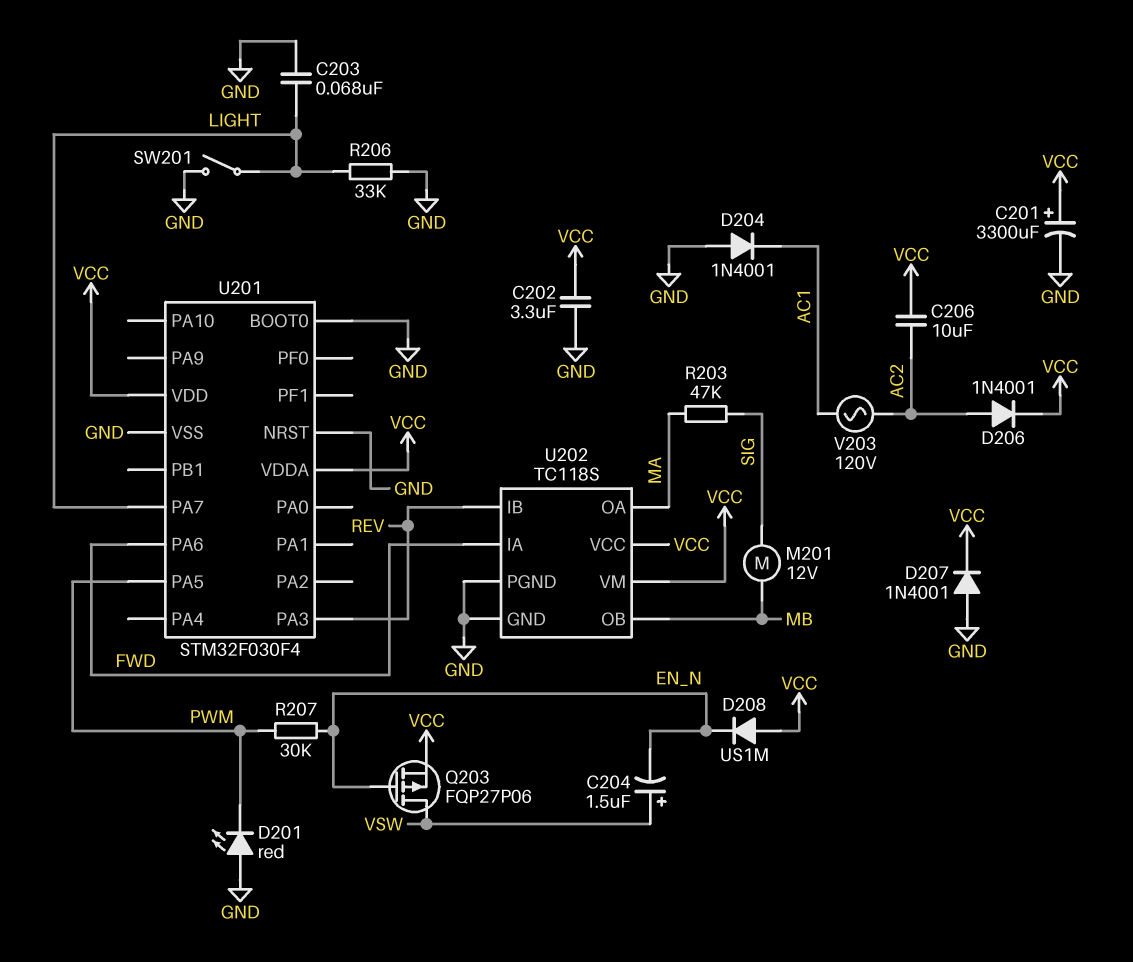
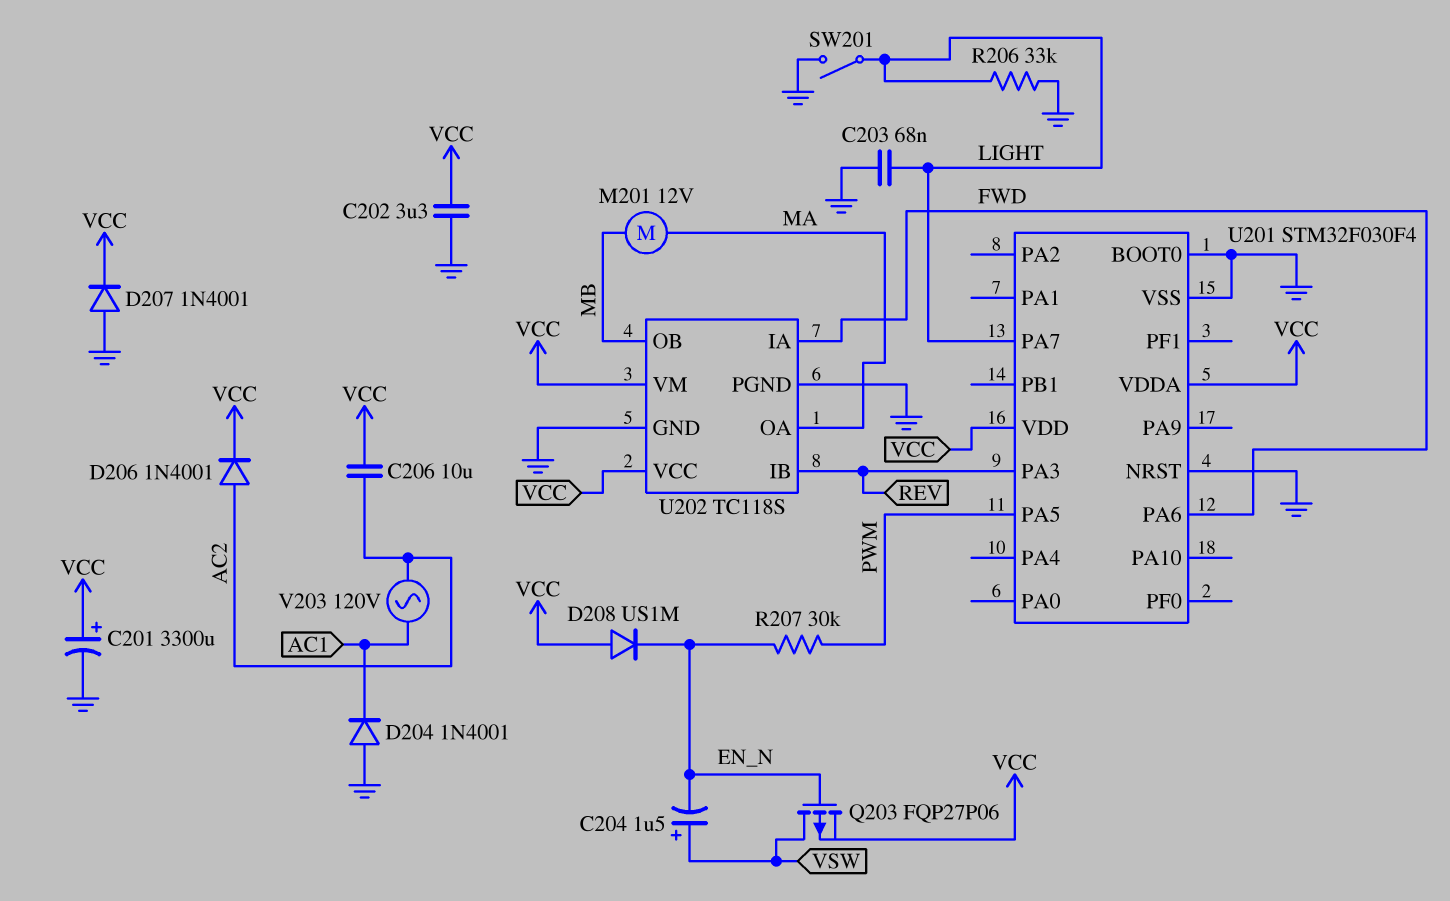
D201: LED red (A GND, K PWM) -> none
M201: motor 12V (MB, SIG) -> motor 12V (MA, MB)
R203: 47k (MA, SIG) -> none

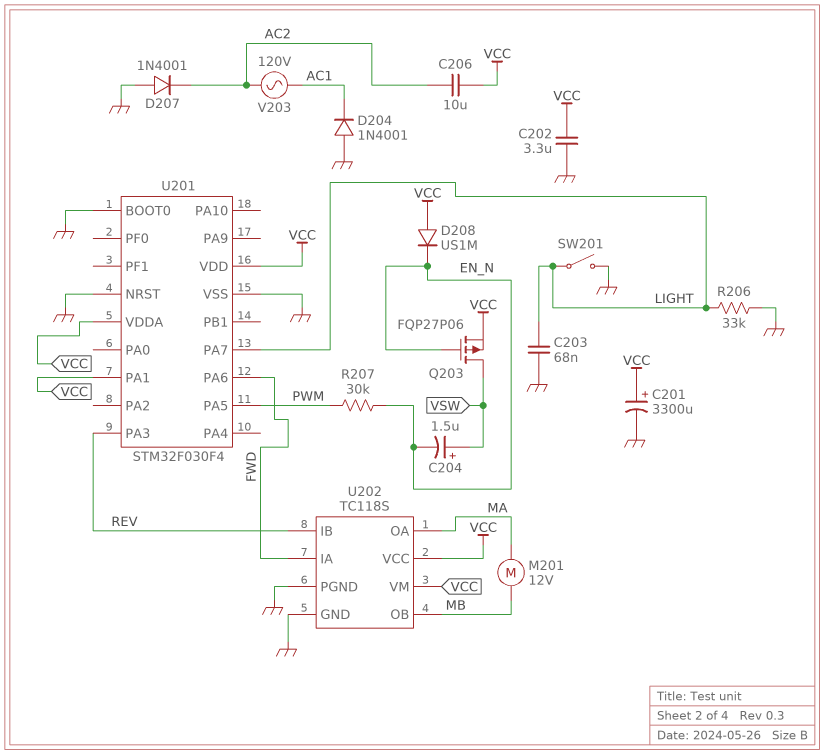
D206: diode 1N4001 (A AC2, K VCC) -> none
D207: diode 1N4001 (A GND, K VCC) -> diode 1N4001 (A GND, K AC2)
U201 pin PA1: none -> VCC

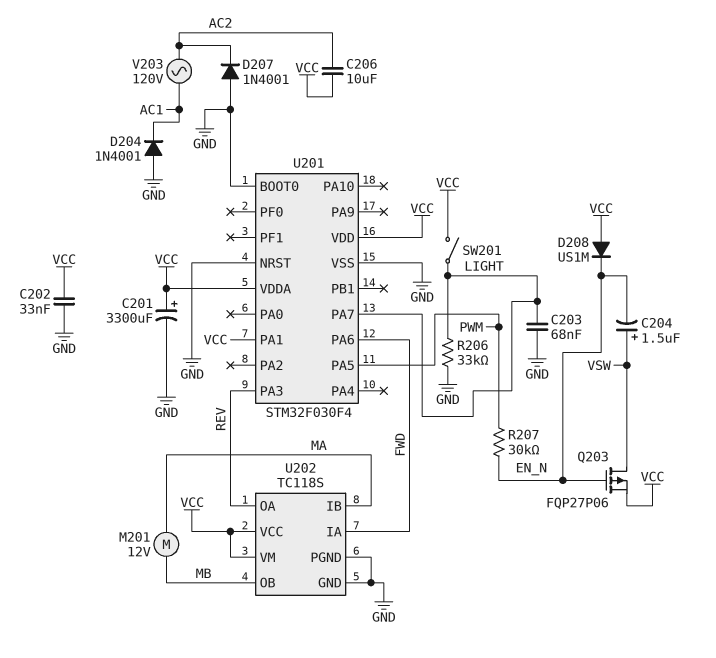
C202: 3.3uF (GND, VCC) -> 33nF (GND, VCC)
SW201: switch (GND, LIGHT) -> switch (LIGHT, VCC)
U202 pin IB: REV -> MA
U202 pin OA: MA -> REV

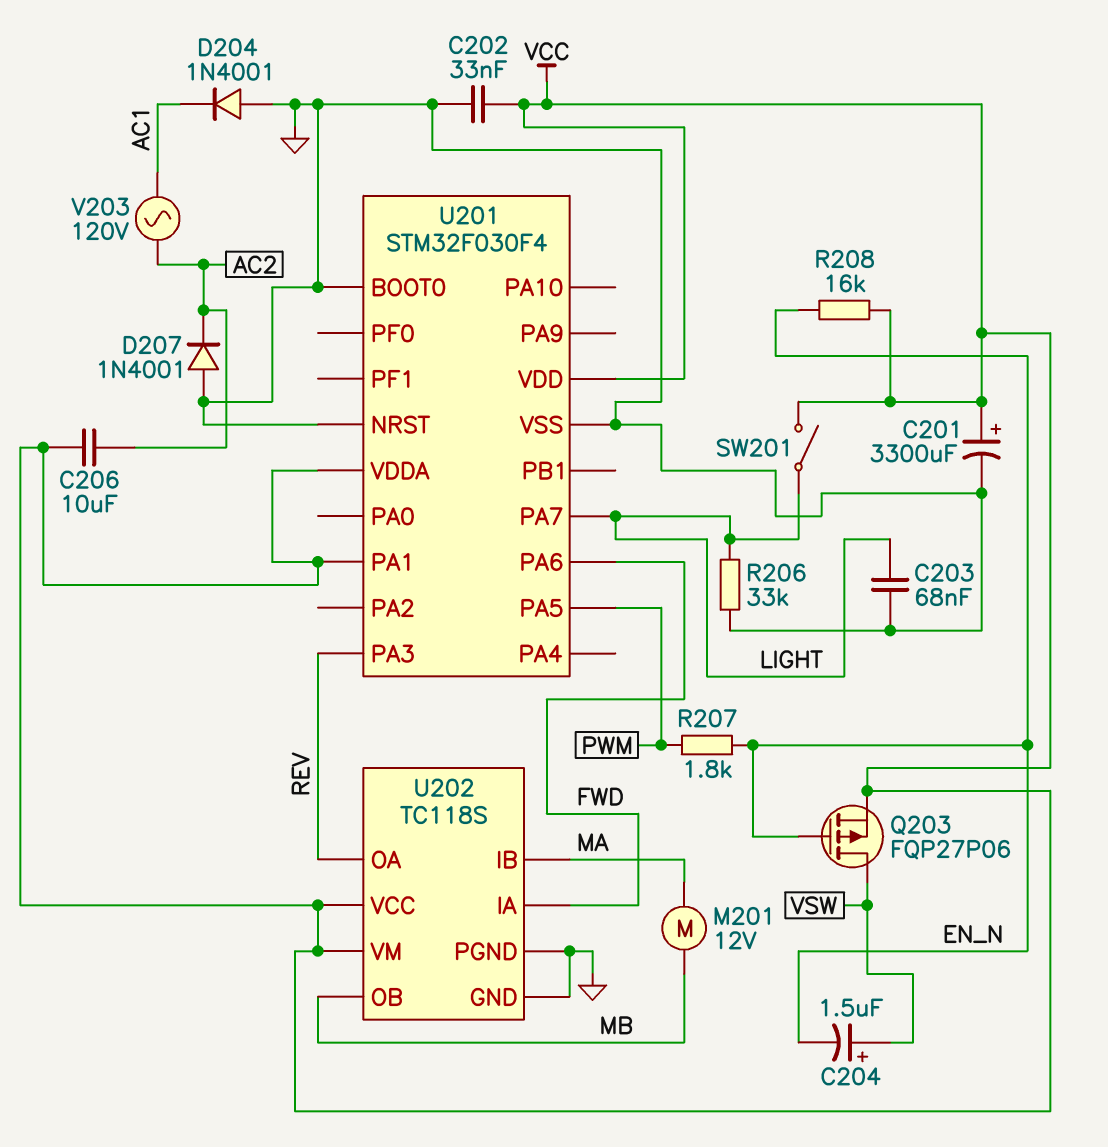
D208: diode US1M (A VCC, K EN_N) -> none
R207: 30k (EN_N, PWM) -> 1.8k (EN_N, PWM)
R208: none -> 16k (EN_N, VCC)

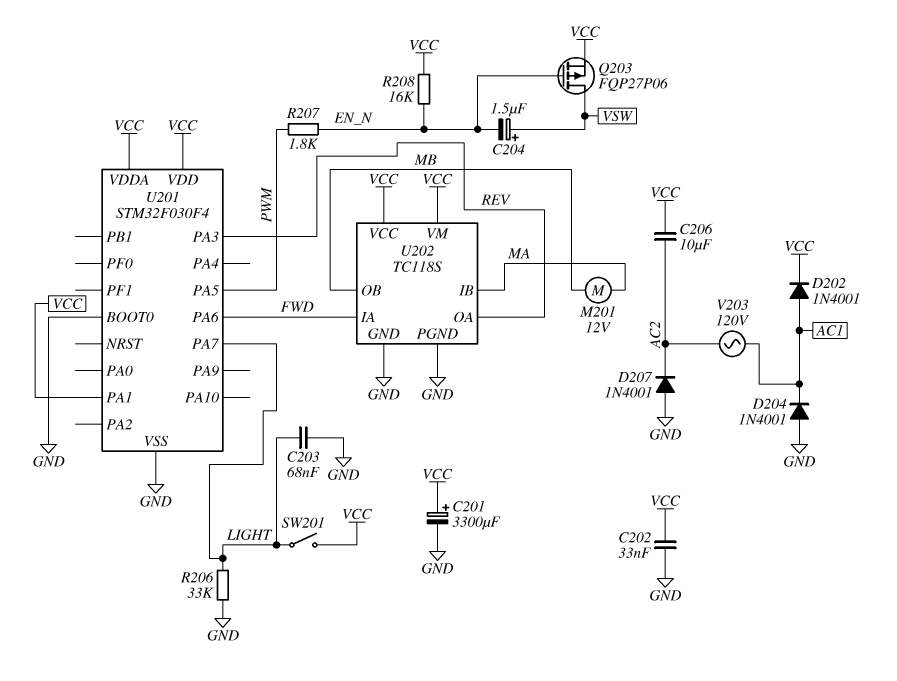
D202: none -> diode 1N4001 (A AC1, K VCC)
U201 pin NRST: GND -> none

